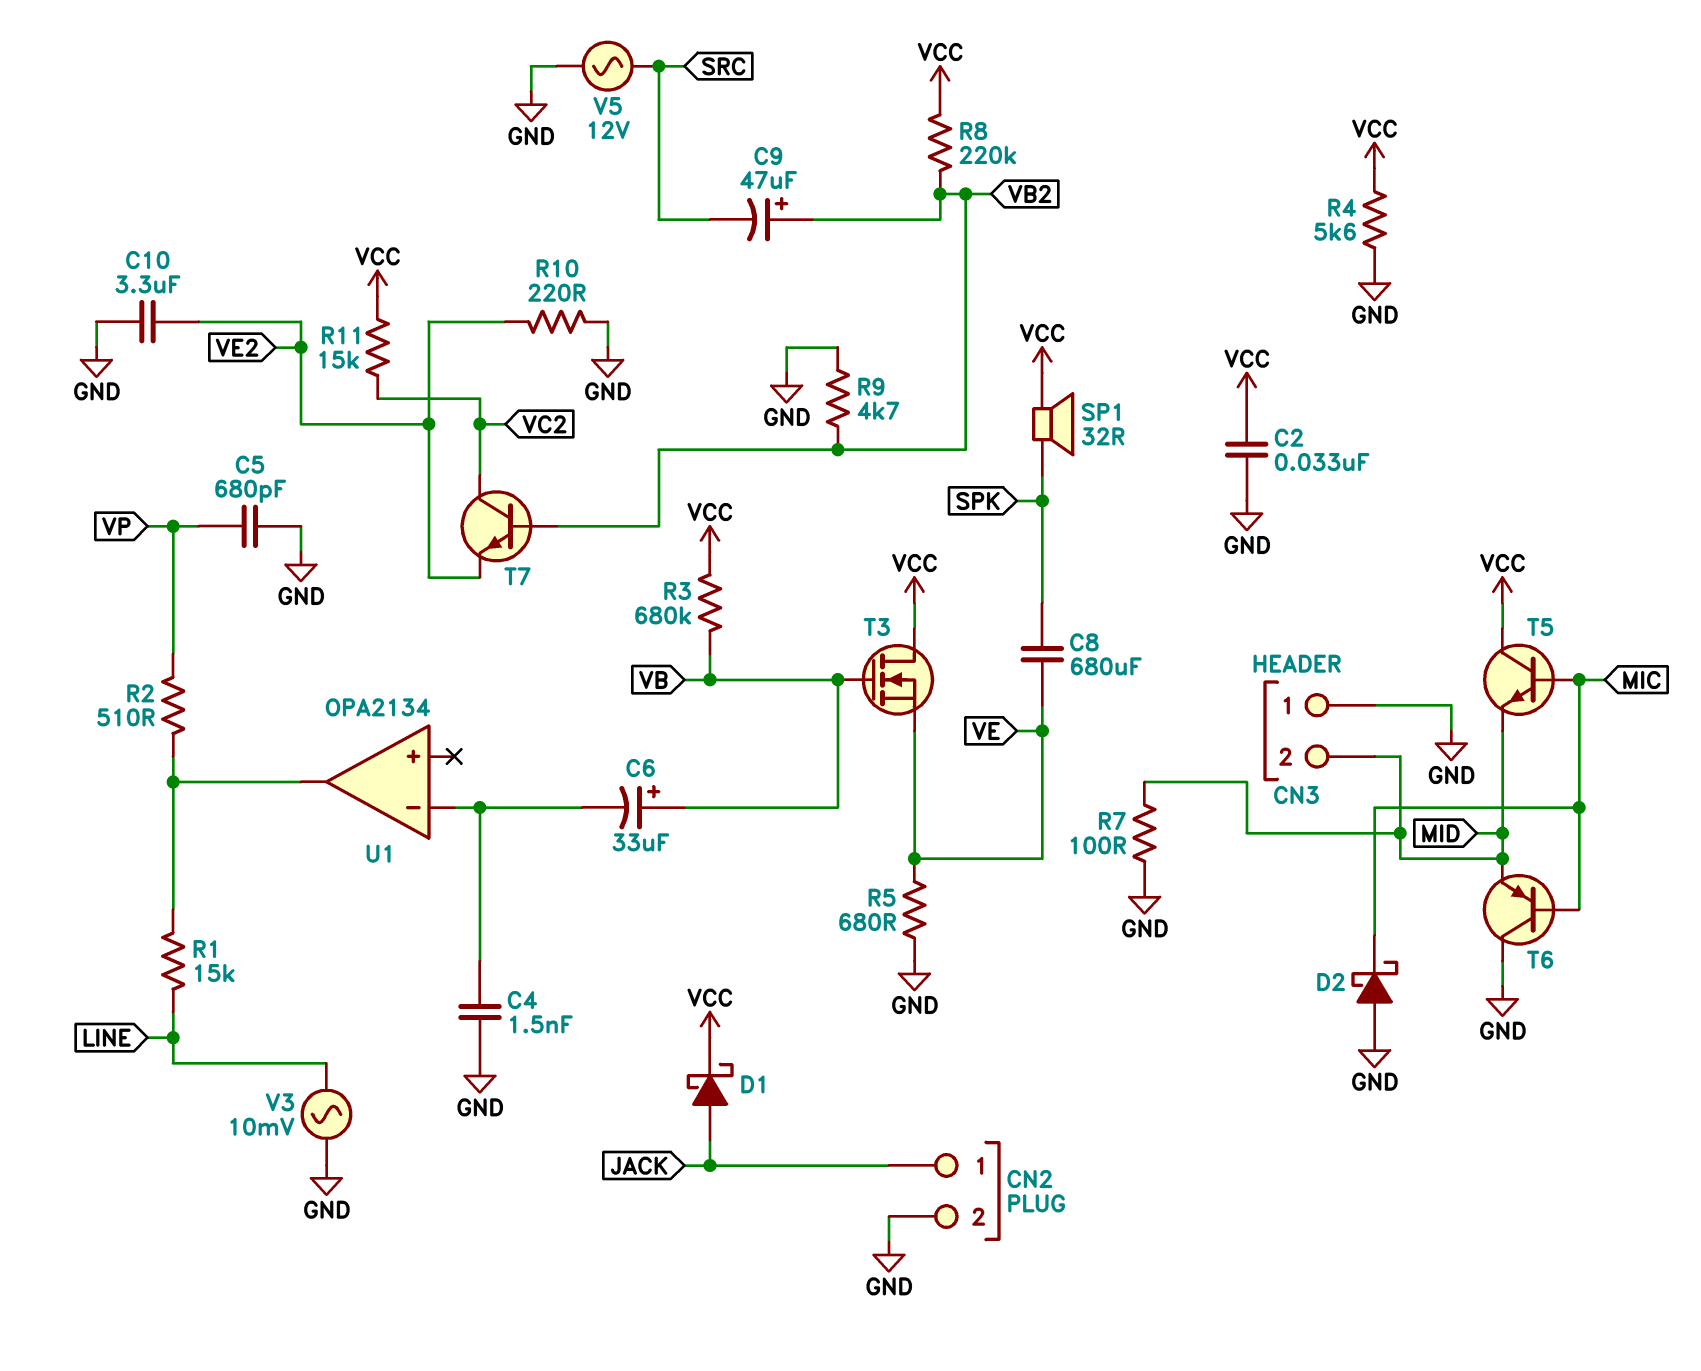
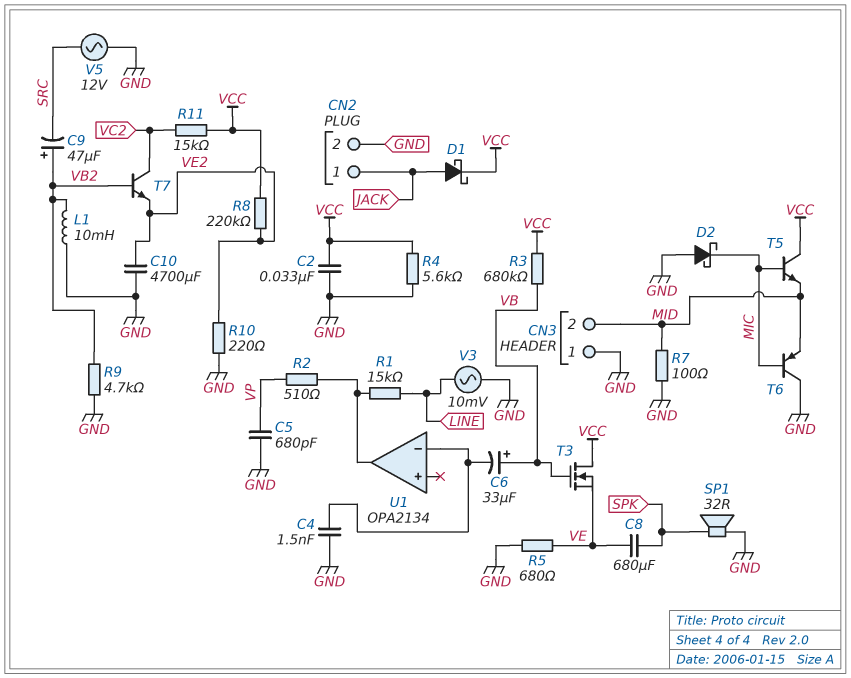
C10: 3.3uF (GND, VE2) -> 4700uF (GND, VE2)
L1: none -> 10mH (GND, VB2)
R8: 220k (VB2, VCC) -> 220k (VCC, VE2)
SP1: speaker 32R (SPK, VCC) -> speaker 32R (GND, SPK)

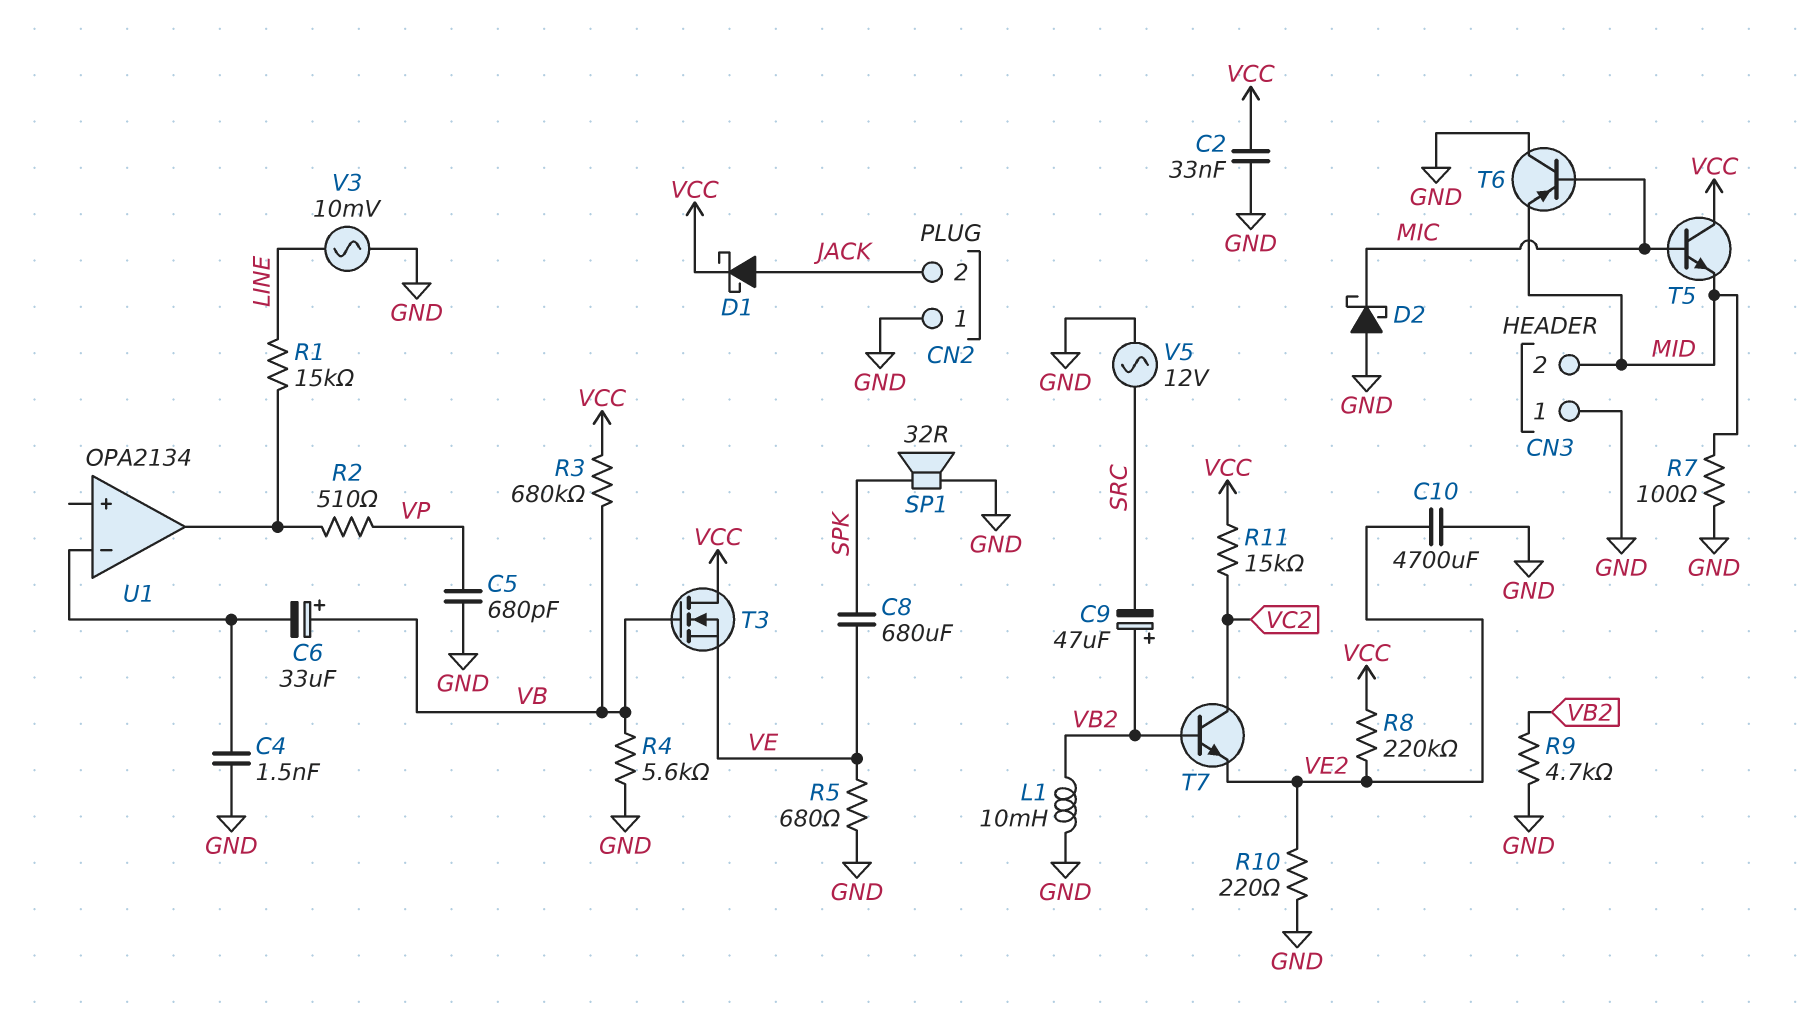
CN2 pin 1: JACK -> GND
CN2 pin 2: GND -> JACK
R4: 5.6k (GND, VCC) -> 5.6k (GND, VB)

